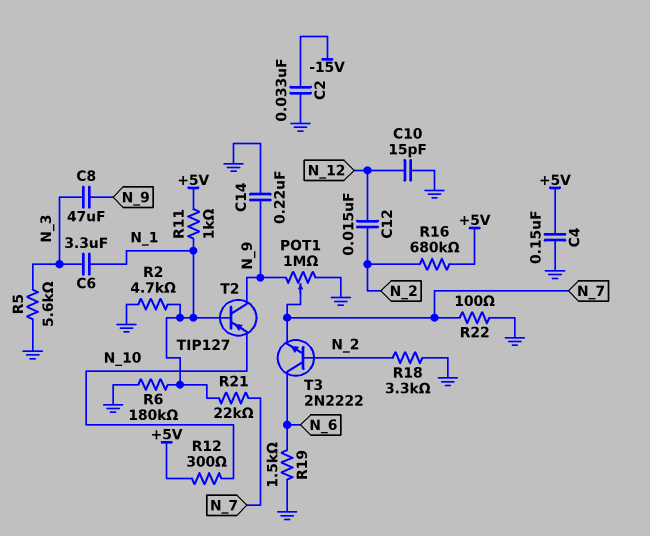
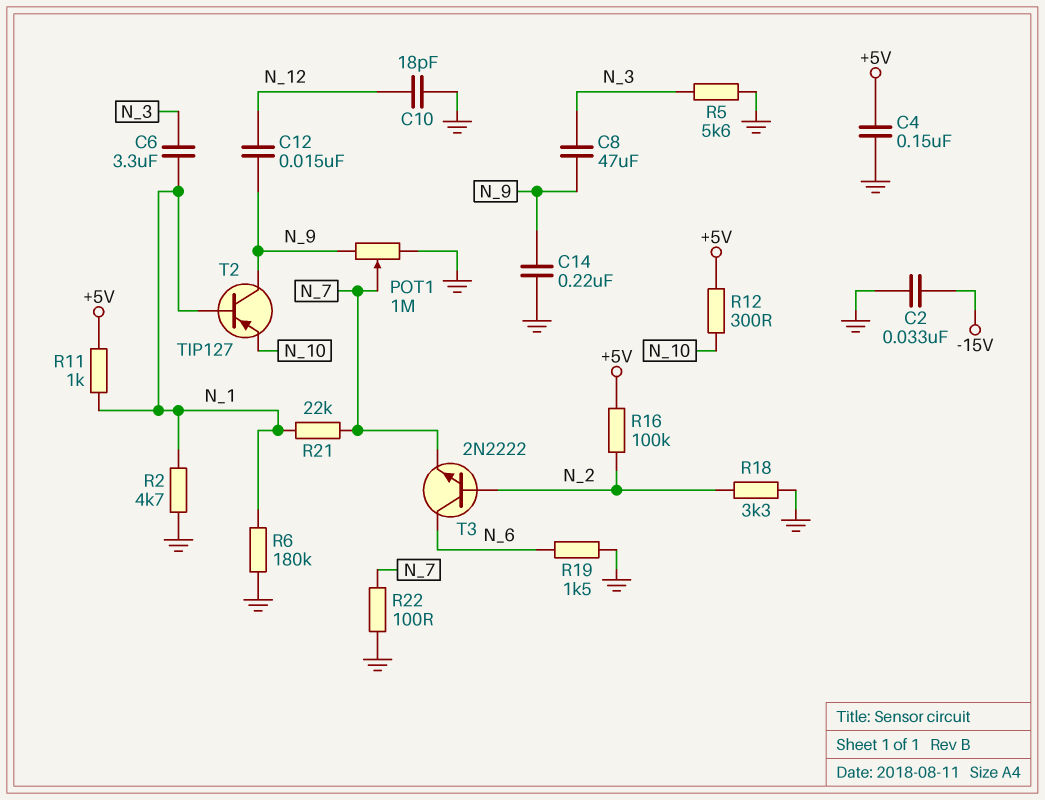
C10: 15pF (GND, N_12) -> 18pF (GND, N_12)
C12: 15nF (N_2, N_12) -> 15nF (N_9, N_12)
R16: 680k (+5V, N_2) -> 100k (+5V, N_2)

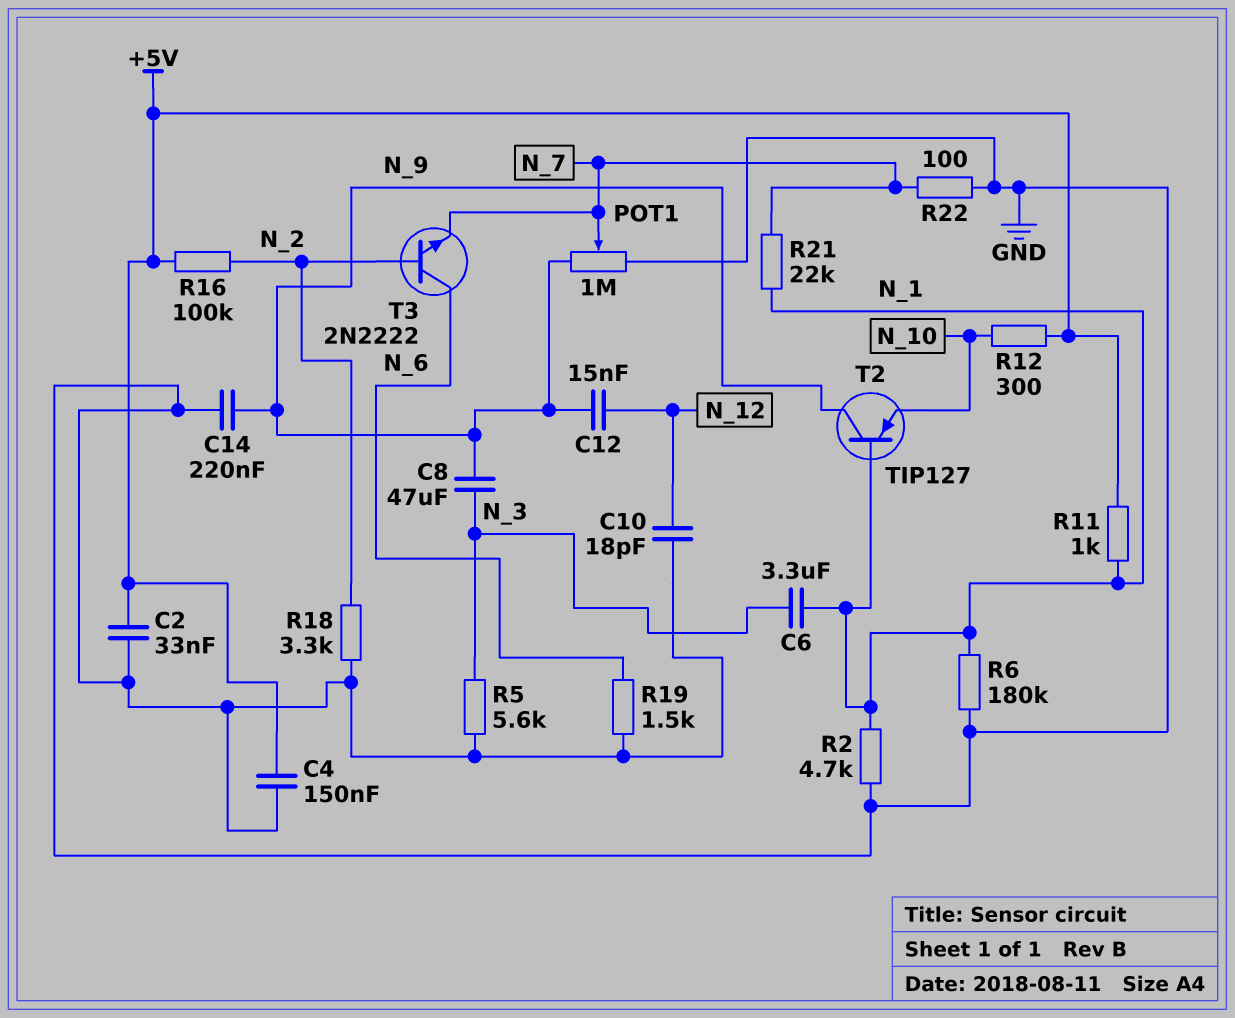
C2: 33nF (-15V, GND) -> 33nF (+5V, GND)

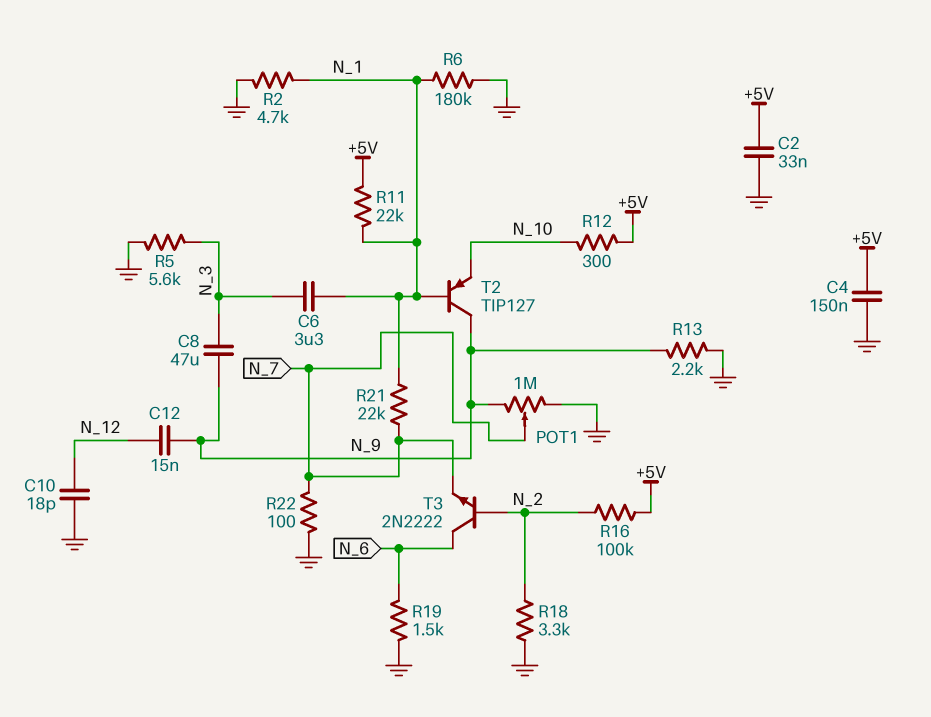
C14: 220nF (GND, N_9) -> none
R11: 1k (+5V, N_1) -> 22k (+5V, N_1)
R13: none -> 2.2k (GND, N_9)

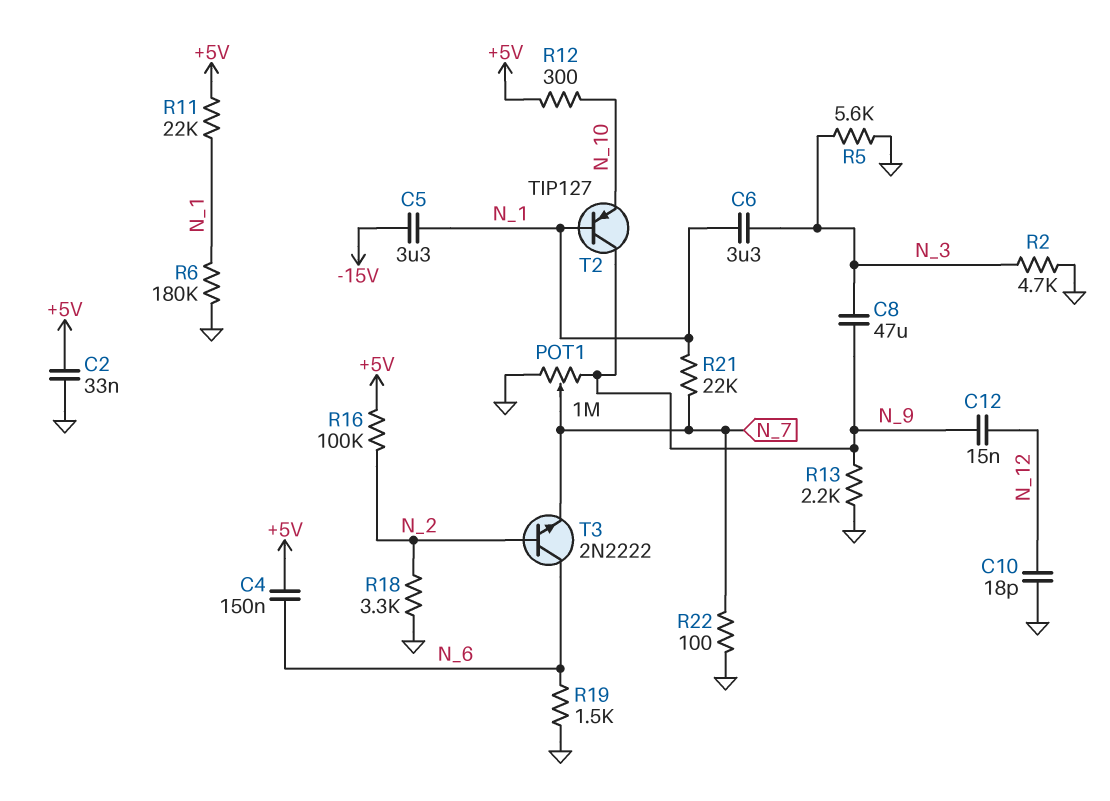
C4: 150nF (+5V, GND) -> 150nF (+5V, N_6)
C5: none -> 3.3uF (-15V, N_1)
R2: 4.7k (GND, N_1) -> 4.7k (GND, N_3)

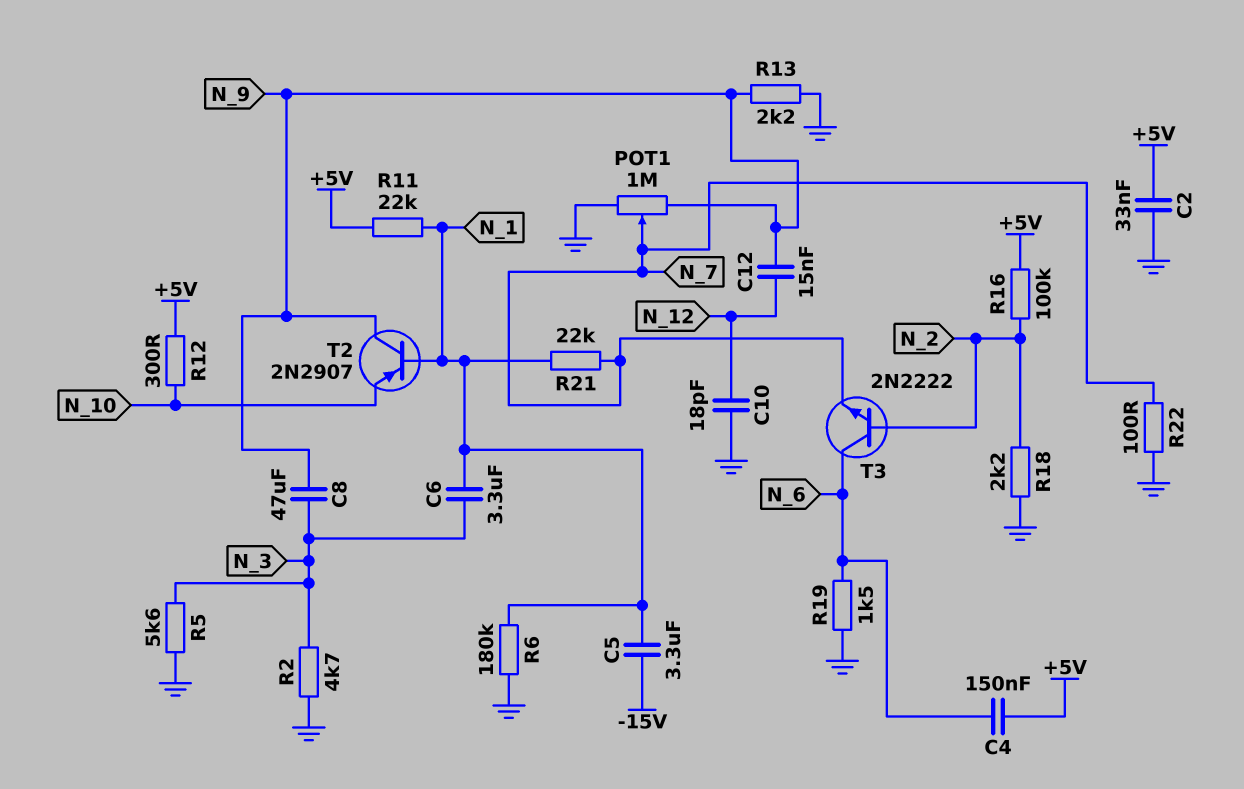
R18: 3.3k (GND, N_2) -> 2.2k (GND, N_2)
T2: PNP TIP127 (B N_1, C N_9, E N_10) -> PNP 2N2907 (B N_1, C N_9, E N_10)

